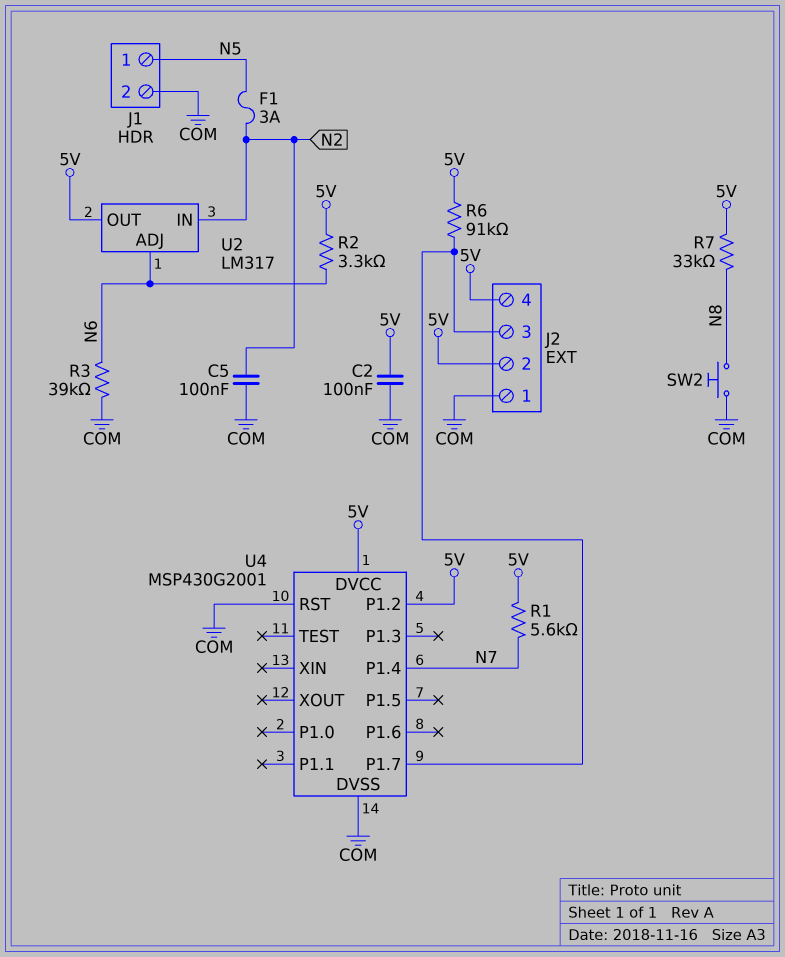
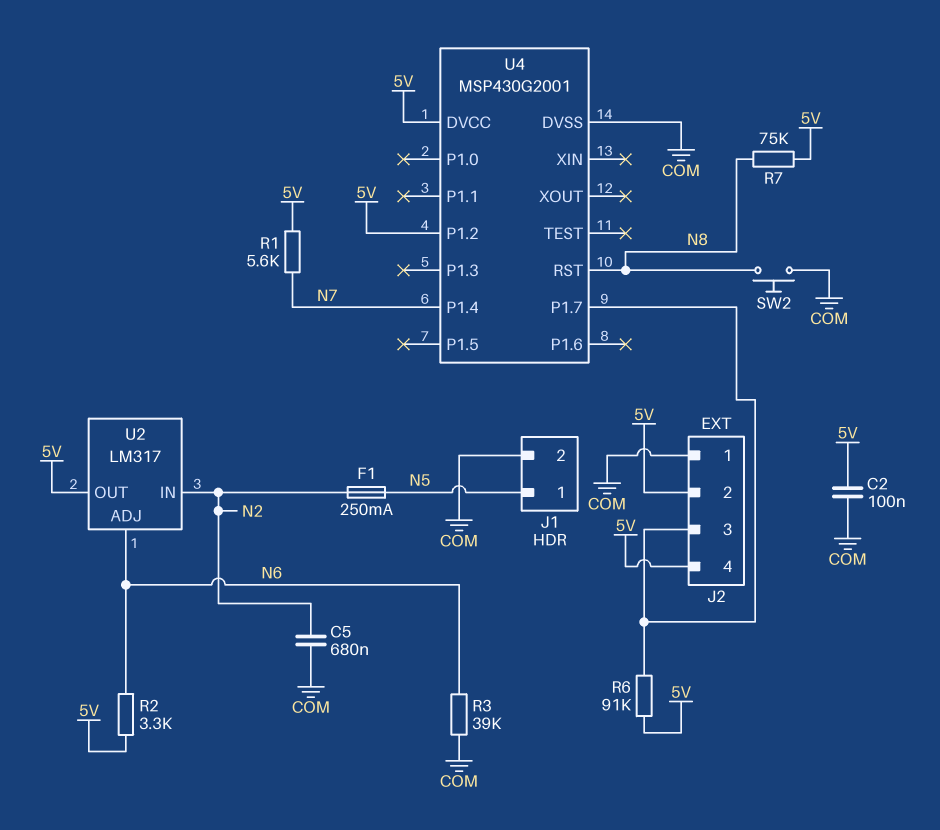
C5: 100nF (COM, N2) -> 680nF (COM, N2)
F1: 3A (N2, N5) -> 250mA (N2, N5)
R7: 33k (5V, N8) -> 75k (5V, N8)
U4 pin RST: COM -> N8

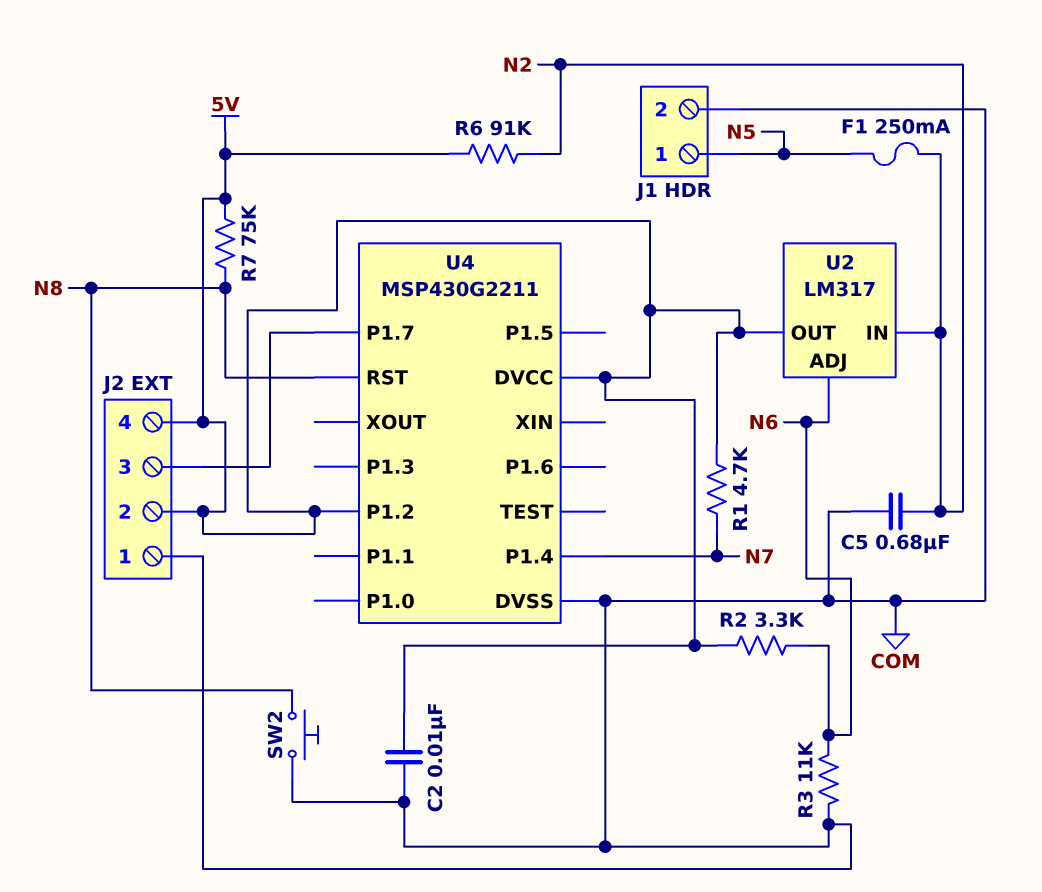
C2: 100nF (5V, COM) -> 10nF (5V, COM)
R1: 5.6k (5V, N7) -> 4.7k (5V, N7)
R3: 39k (COM, N6) -> 11k (COM, N6)
R6: 91k (5V, J2/3) -> 91k (5V, N2)
U4: MSP430G2001 -> MSP430G2211

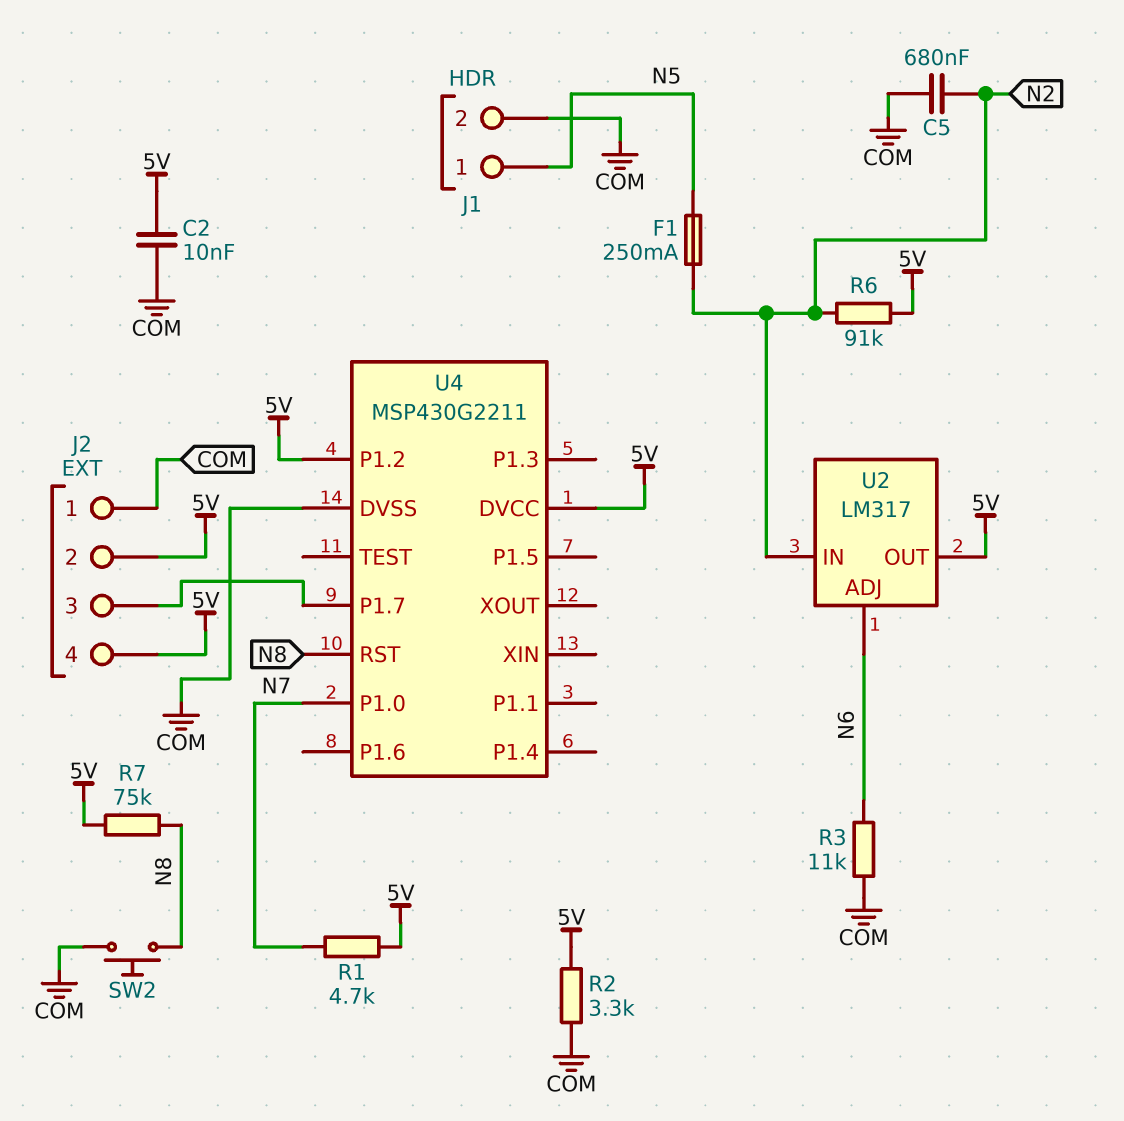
R2: 3.3k (5V, N6) -> 3.3k (5V, COM)
U4 pin P1.0: none -> N7
U4 pin P1.4: N7 -> none

